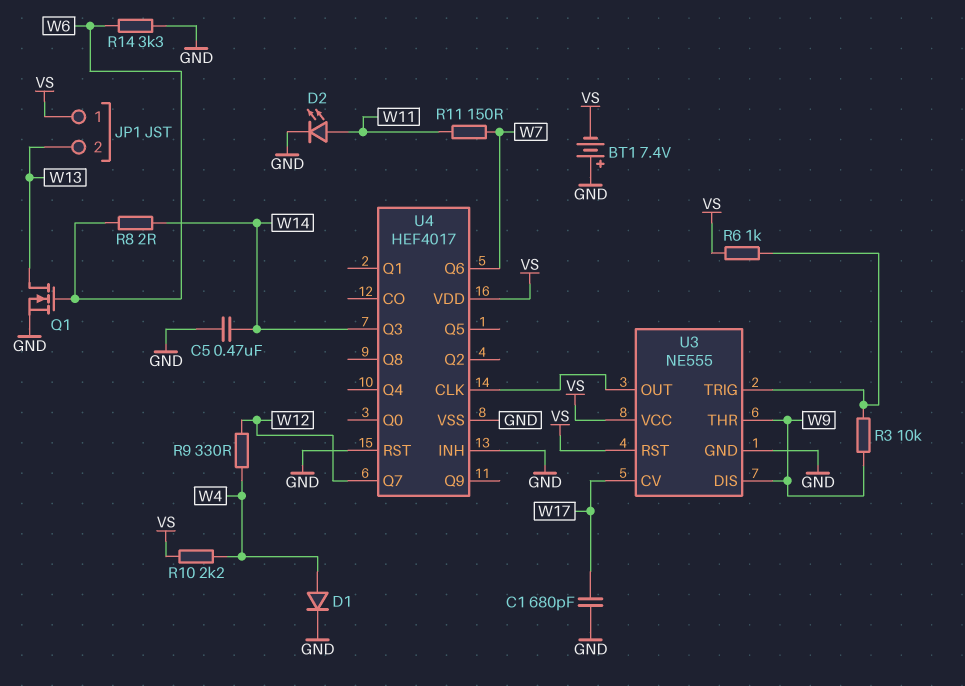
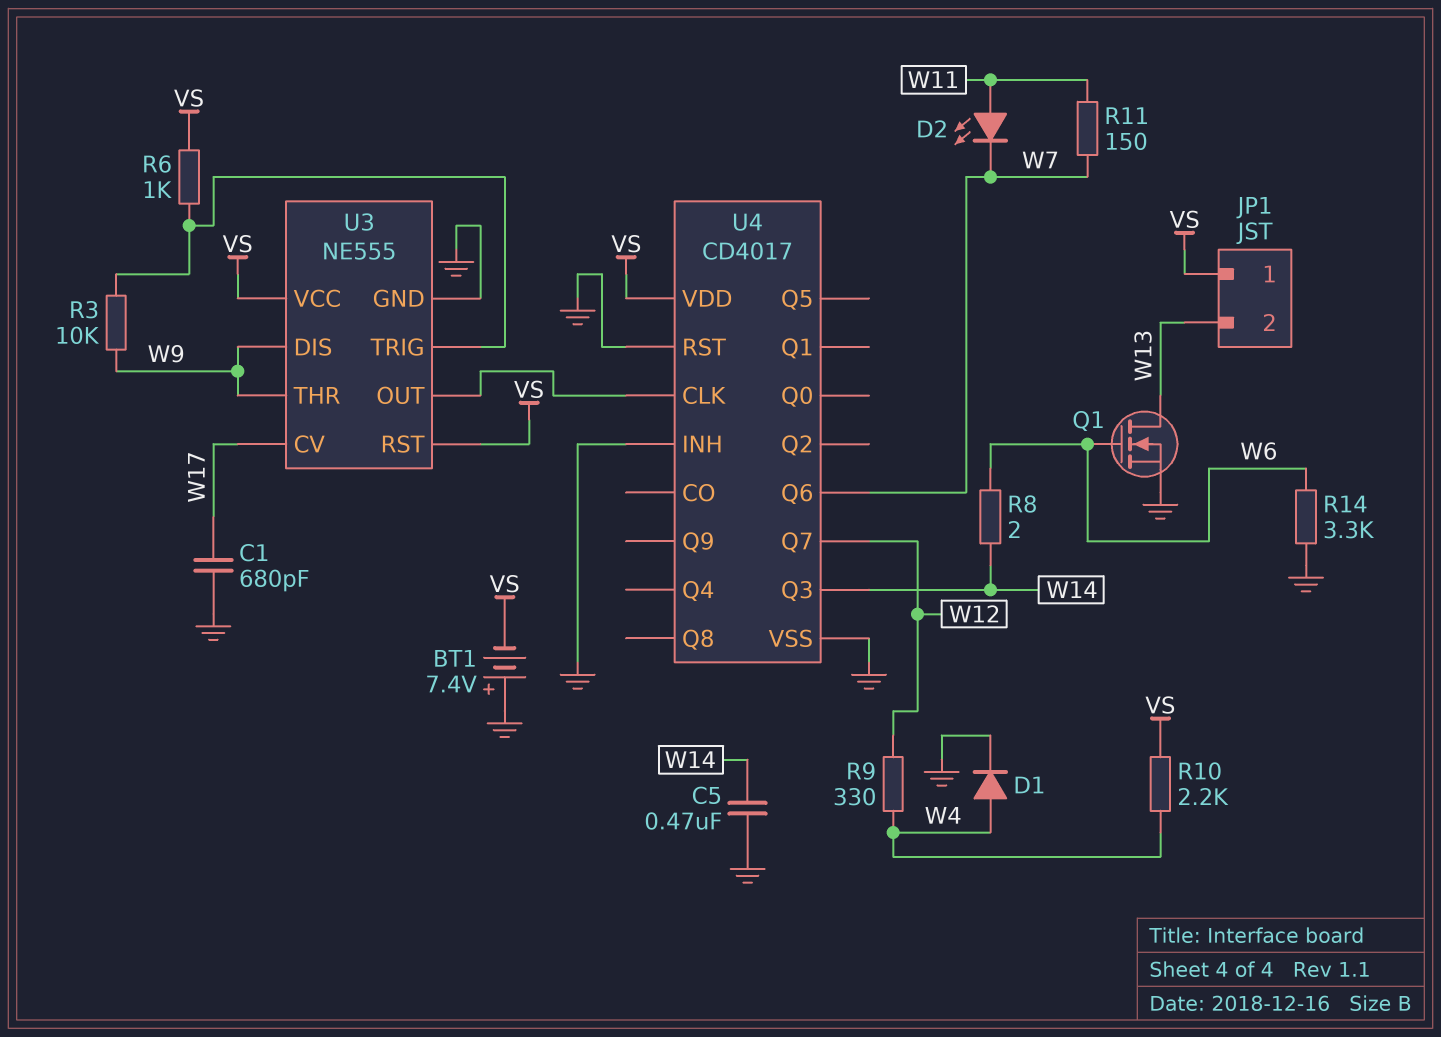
D2: LED (A W11, K GND) -> LED (A W11, K W7)
U4: HEF4017 -> CD4017

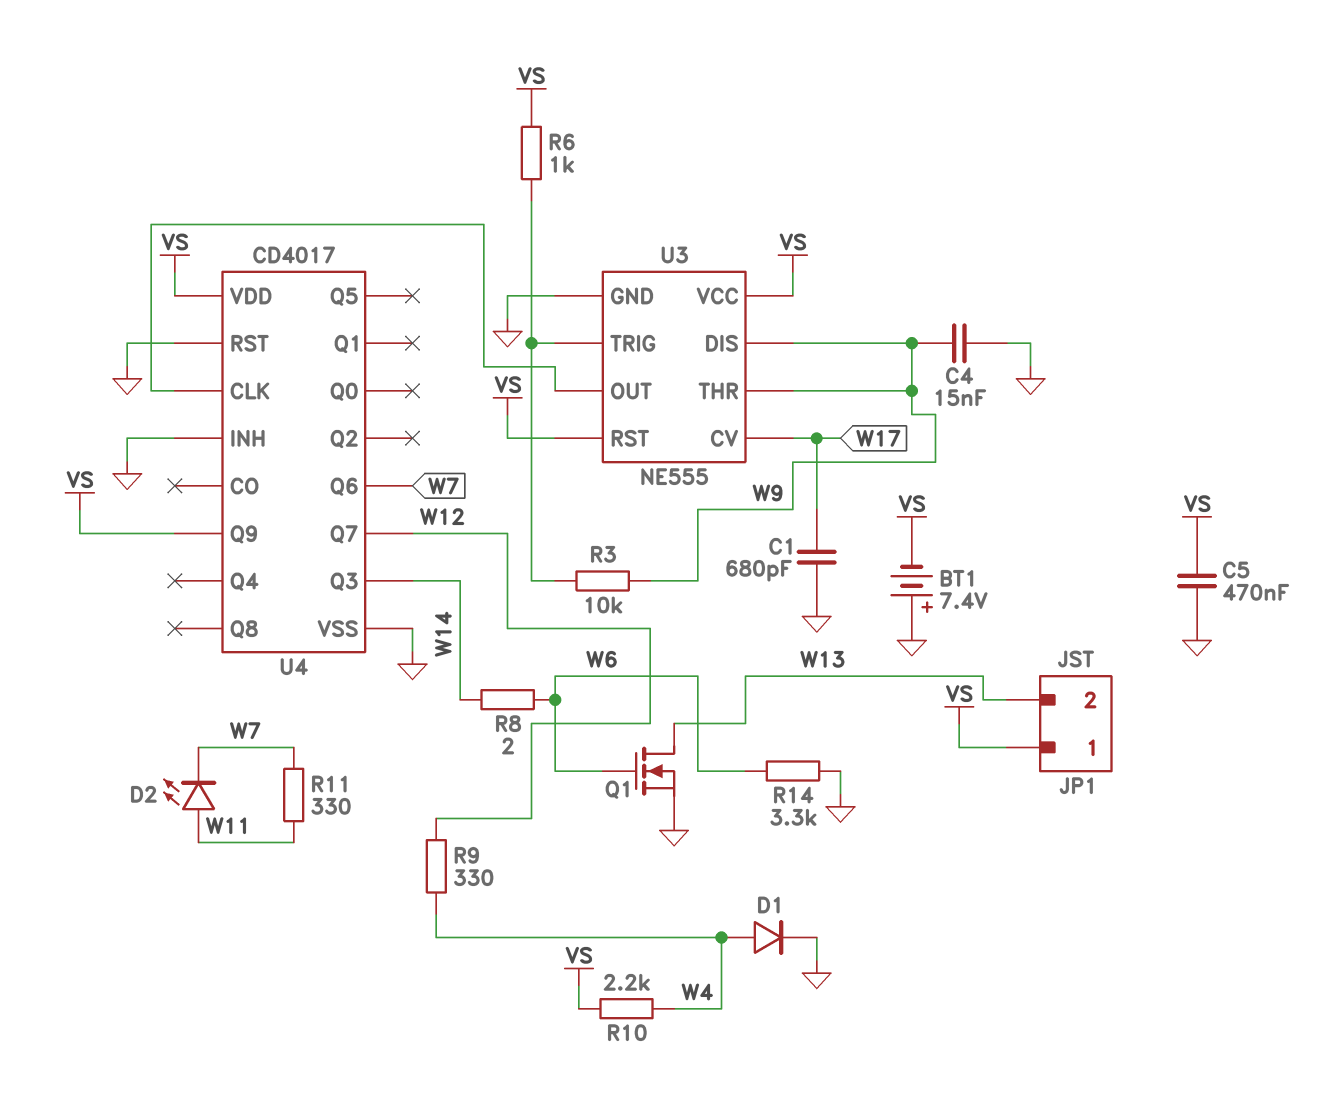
C4: none -> 15nF (GND, W9)
C5: 470nF (GND, W14) -> 470nF (GND, VS)
R11: 150 (W7, W11) -> 330 (W7, W11)
U4 pin Q9: none -> VS

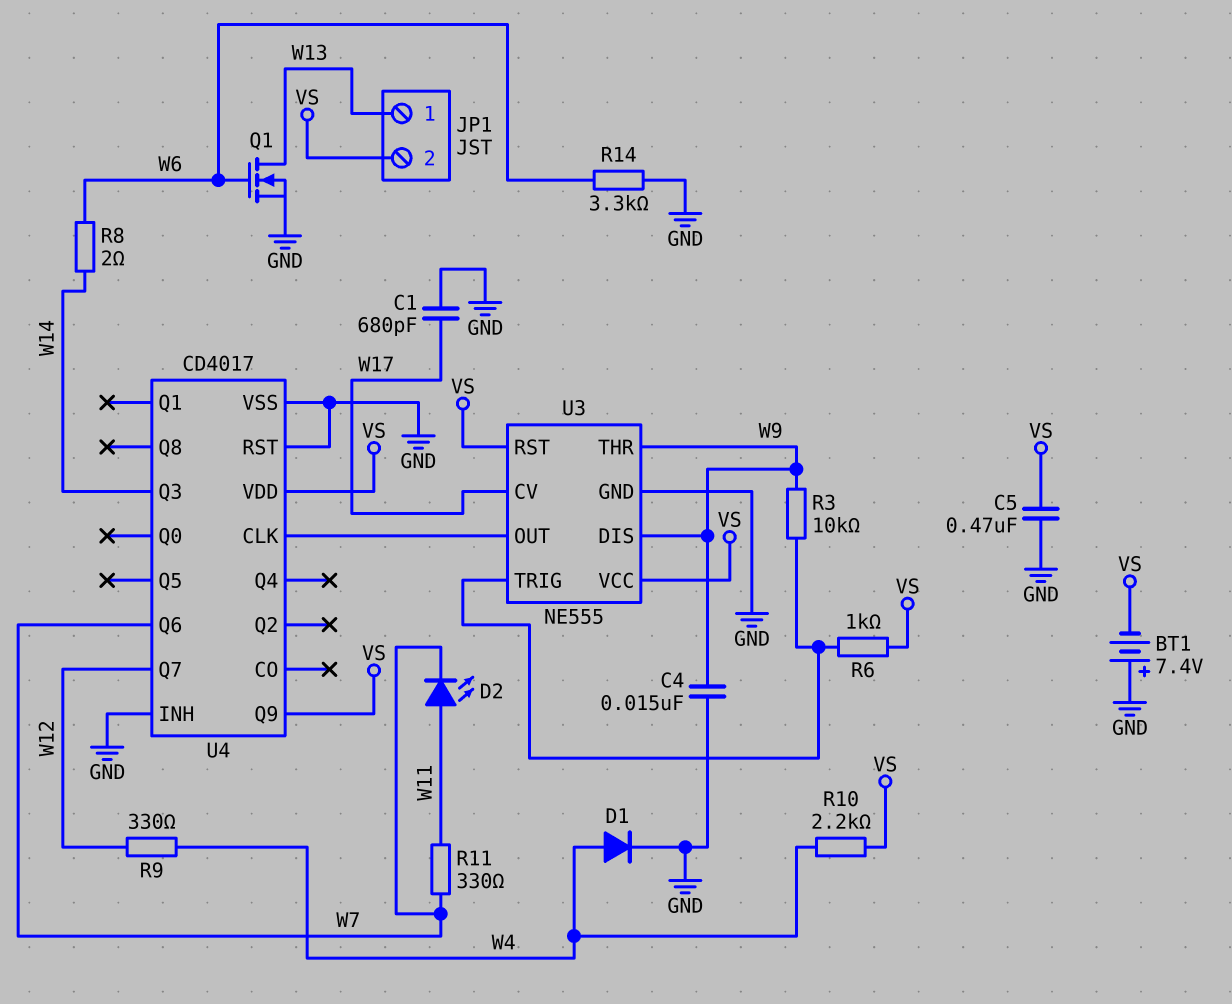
JP1 pin 1: VS -> W13
JP1 pin 2: W13 -> VS

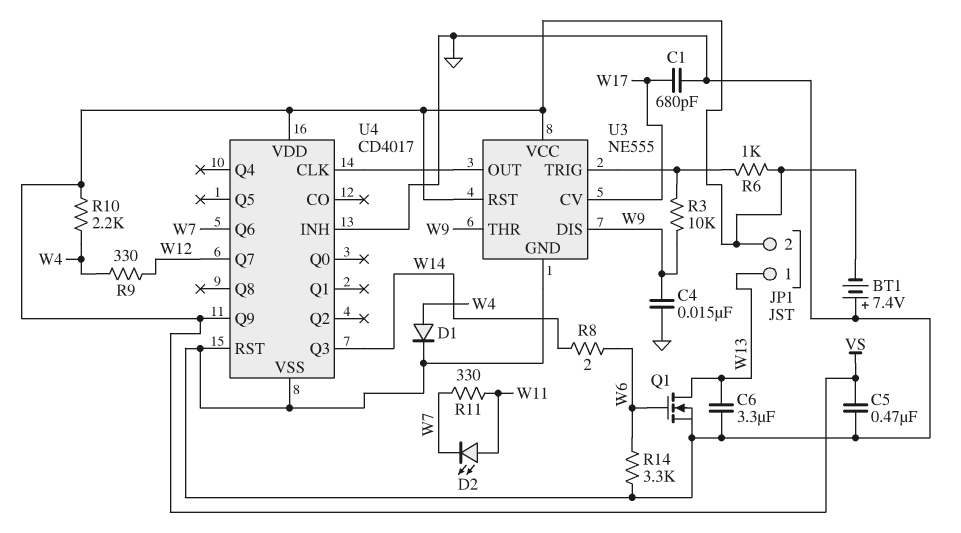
C6: none -> 3.3uF (GND, W13)

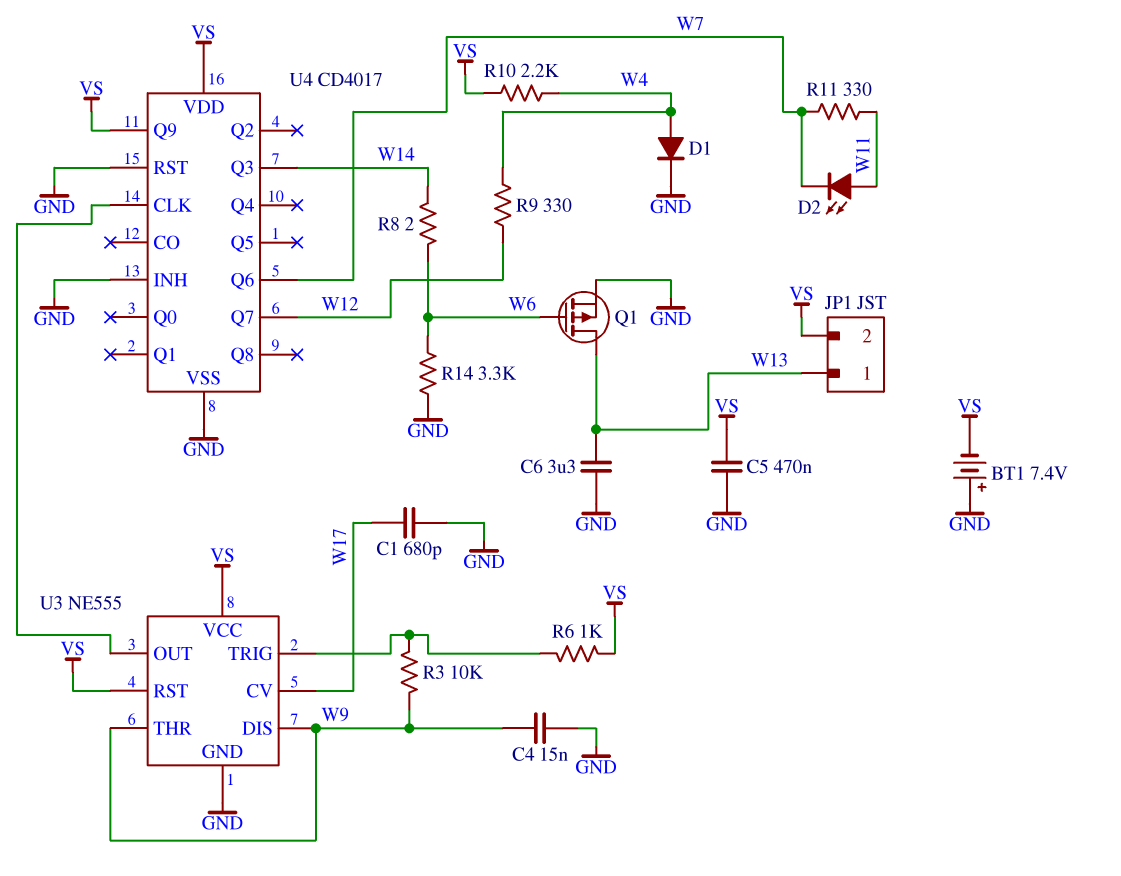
Q1: NMOS (G W6, D W13, S GND) -> PMOS (G W6, D W13, S GND)

